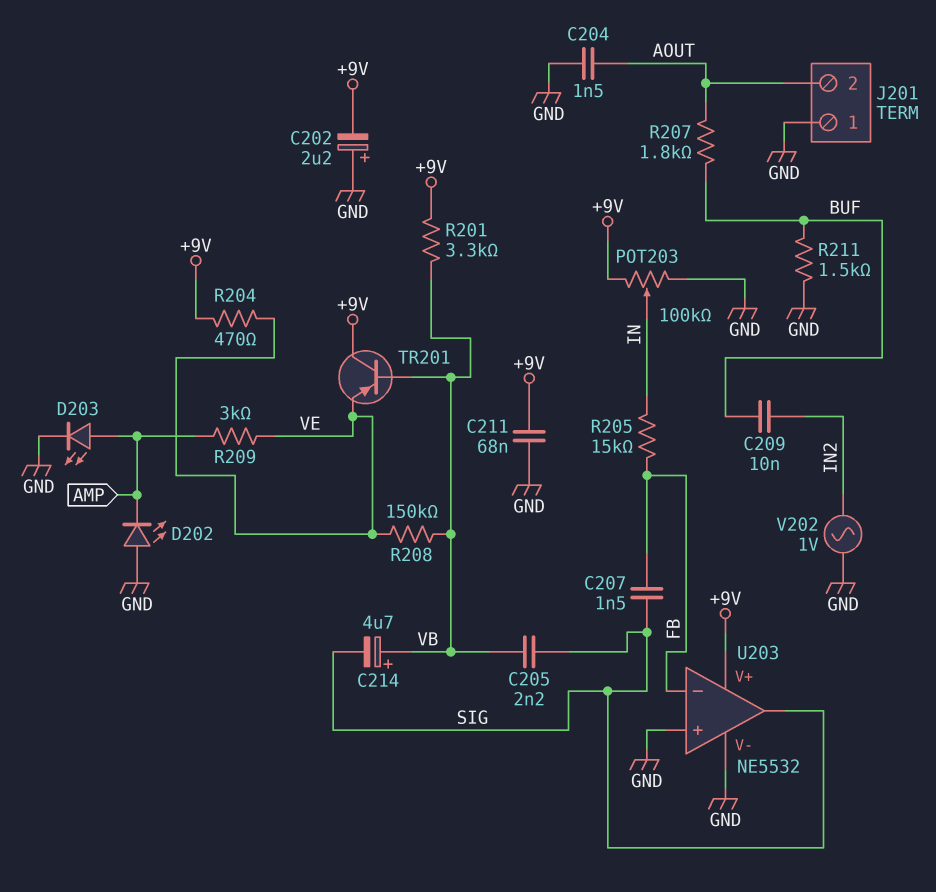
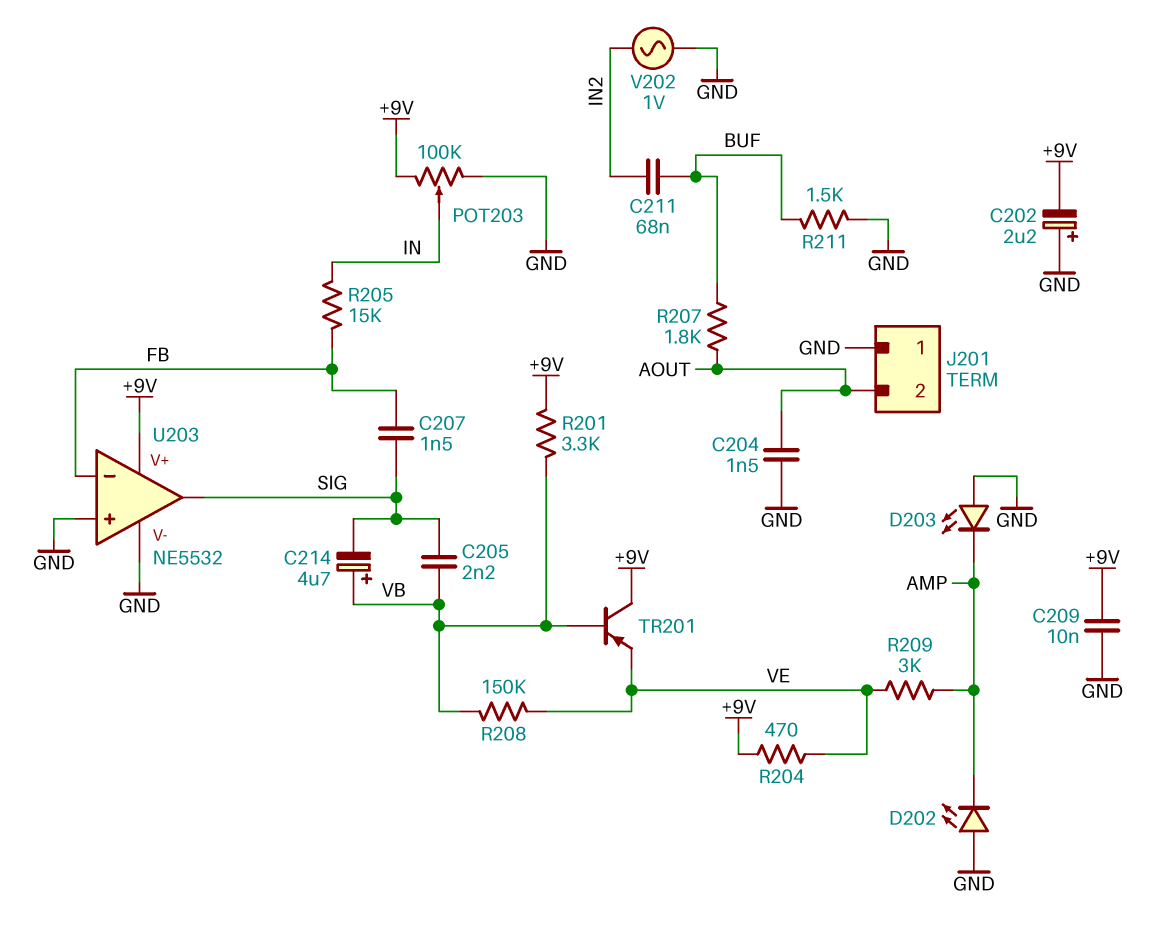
C209: 10nF (BUF, IN2) -> 10nF (+9V, GND)
C211: 68nF (+9V, GND) -> 68nF (BUF, IN2)
D203: LED (A AMP, K GND) -> LED (A GND, K AMP)

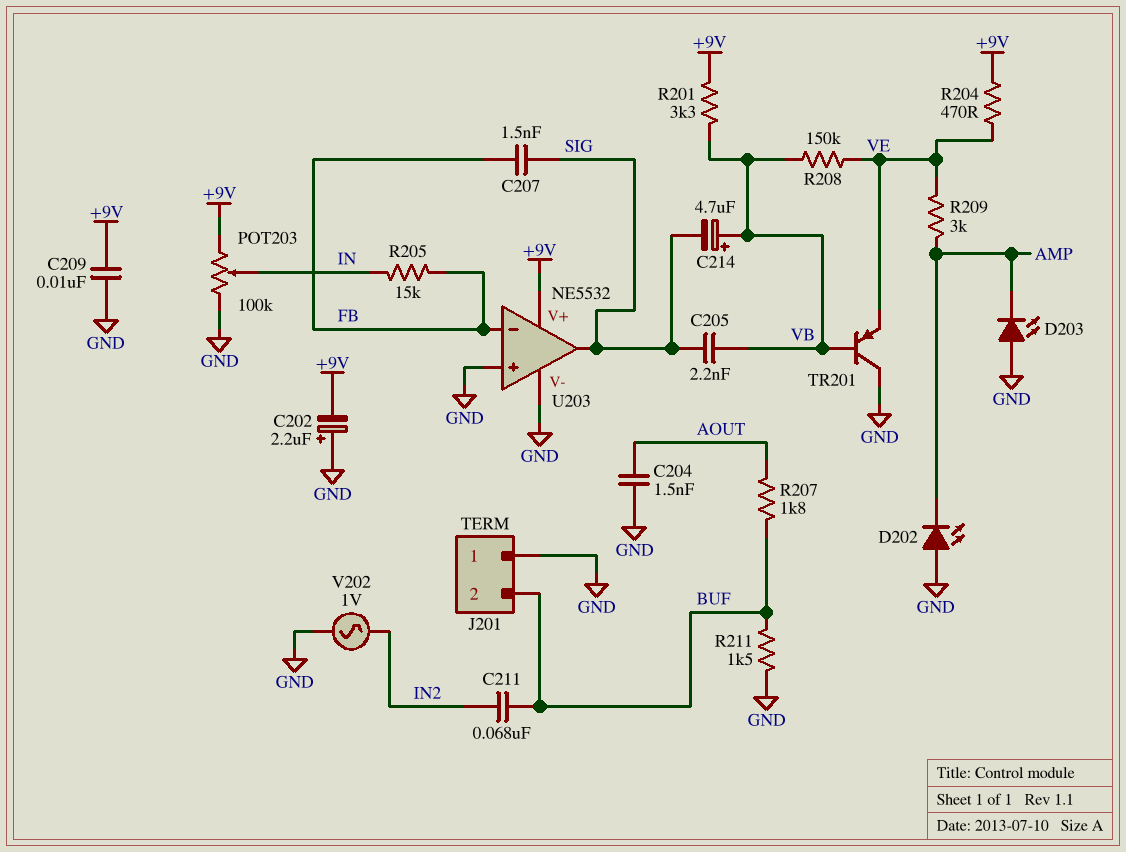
J201 pin 2: AOUT -> BUF
TR201: PNP (B VB, C +9V, E VE) -> PNP (B VB, C GND, E VE)

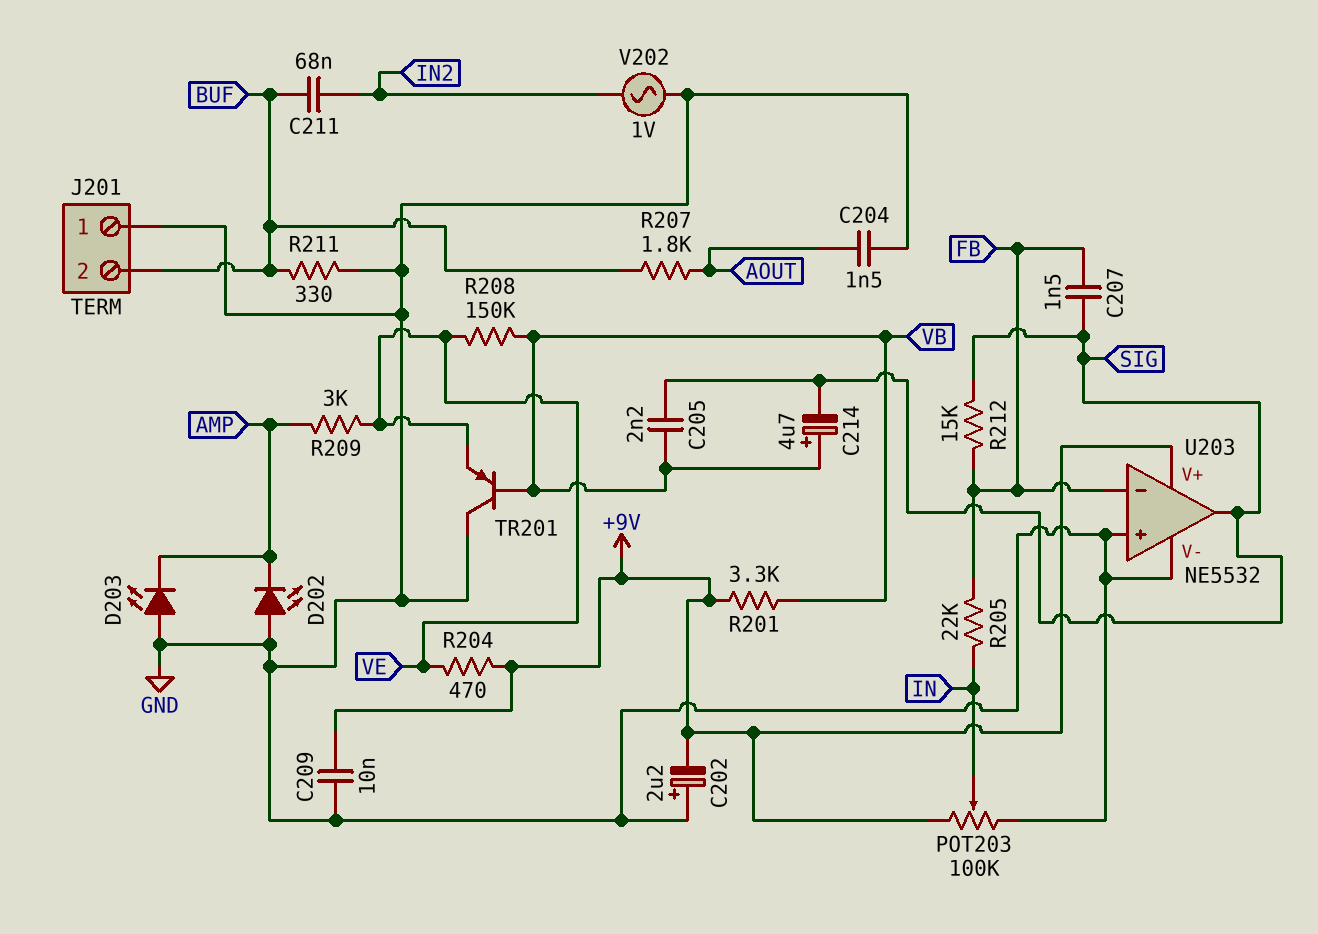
R205: 15k (FB, IN) -> 22k (FB, IN)
R211: 1.5k (BUF, GND) -> 330 (BUF, GND)
R212: none -> 15k (FB, SIG)

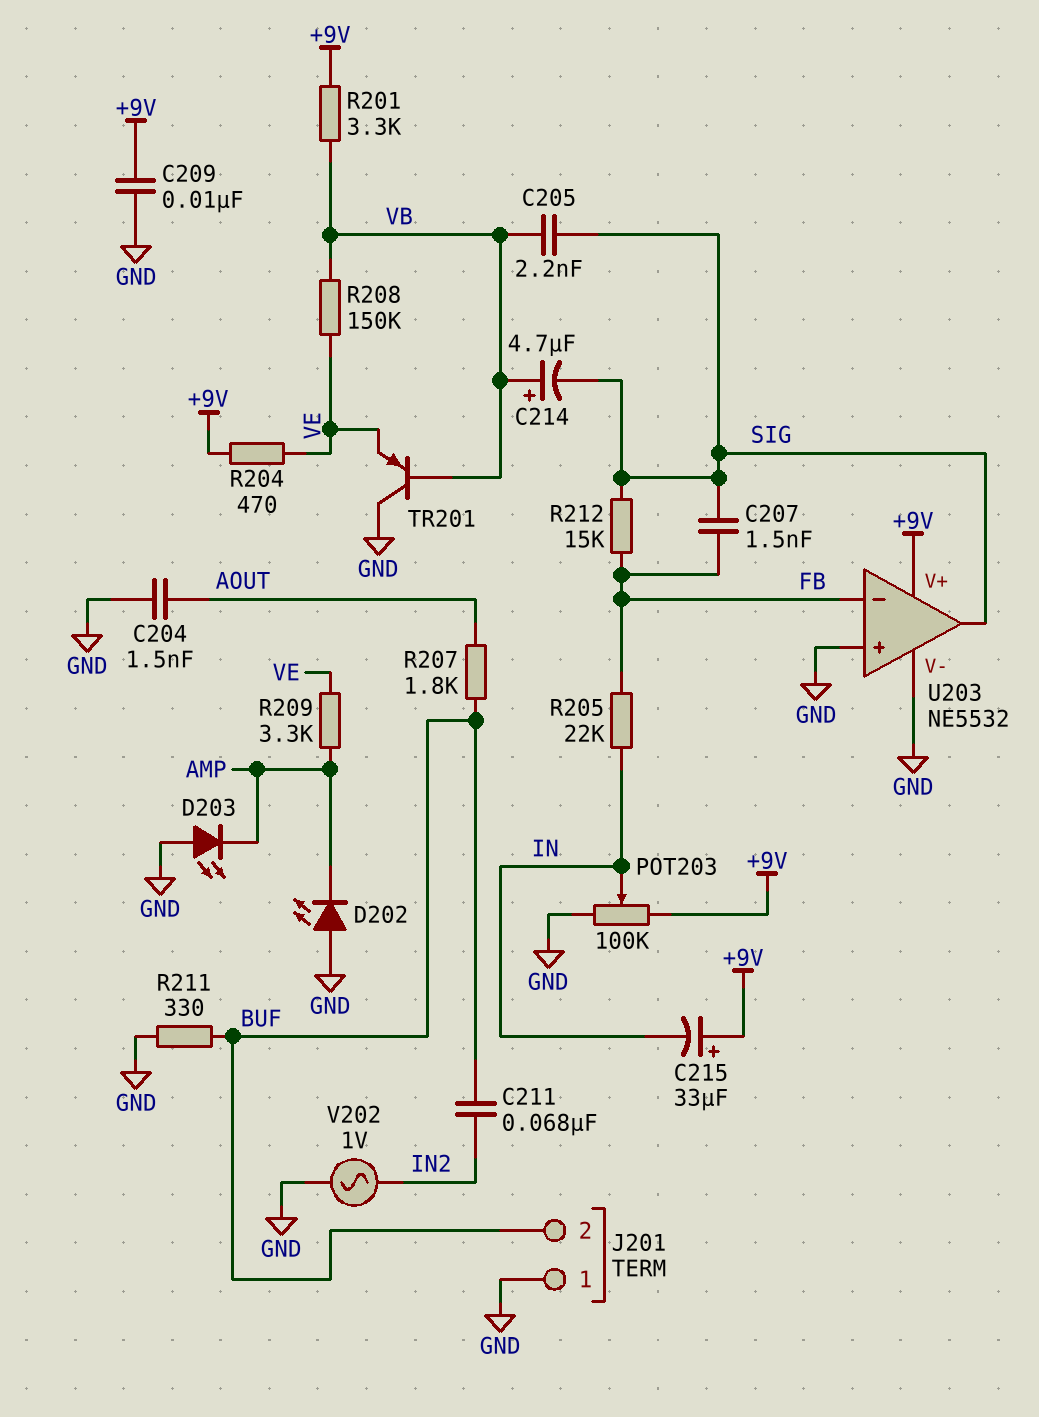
C202: 2.2uF (plus GND, minus +9V) -> none
C215: none -> 33uF (plus +9V, minus IN)
R209: 3k (AMP, VE) -> 3.3k (AMP, VE)

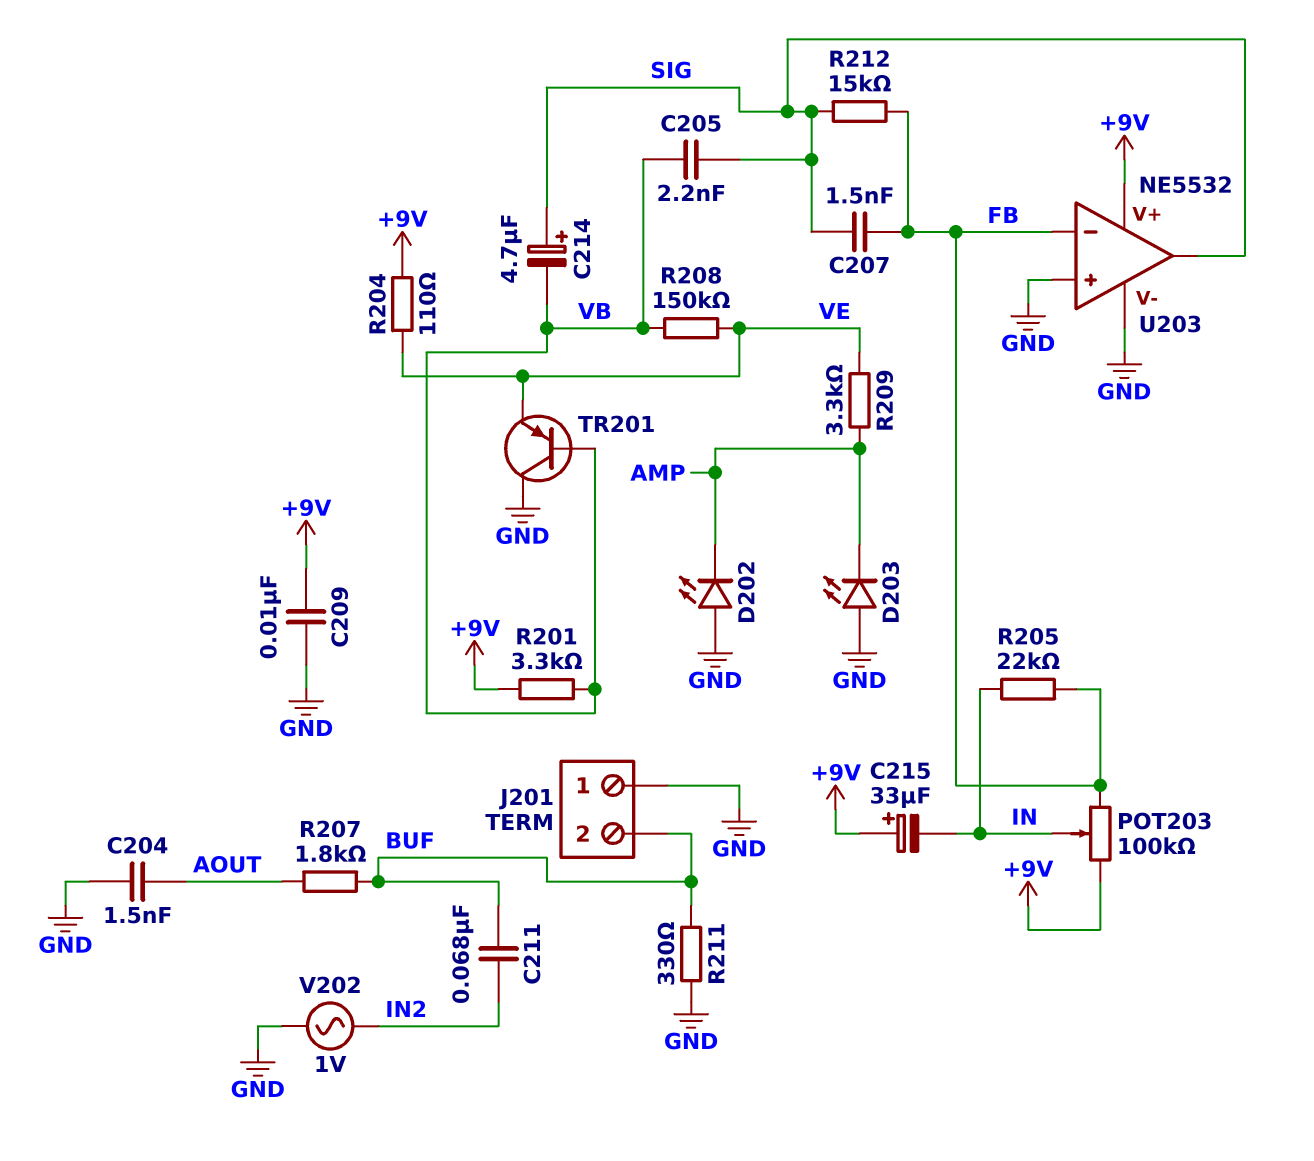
C214: 4.7uF (plus VB, minus SIG) -> 4.7uF (plus SIG, minus VB)
POT203: 100k (+9V, GND, wiper IN) -> 100k (+9V, FB, wiper IN)
R204: 470 (+9V, VE) -> 110 (+9V, VE)

